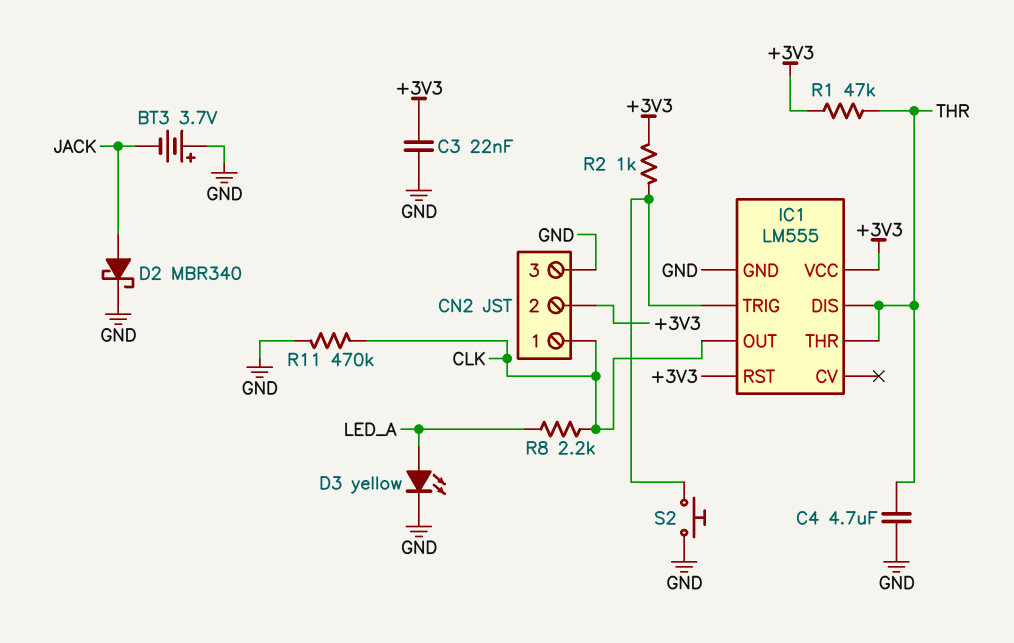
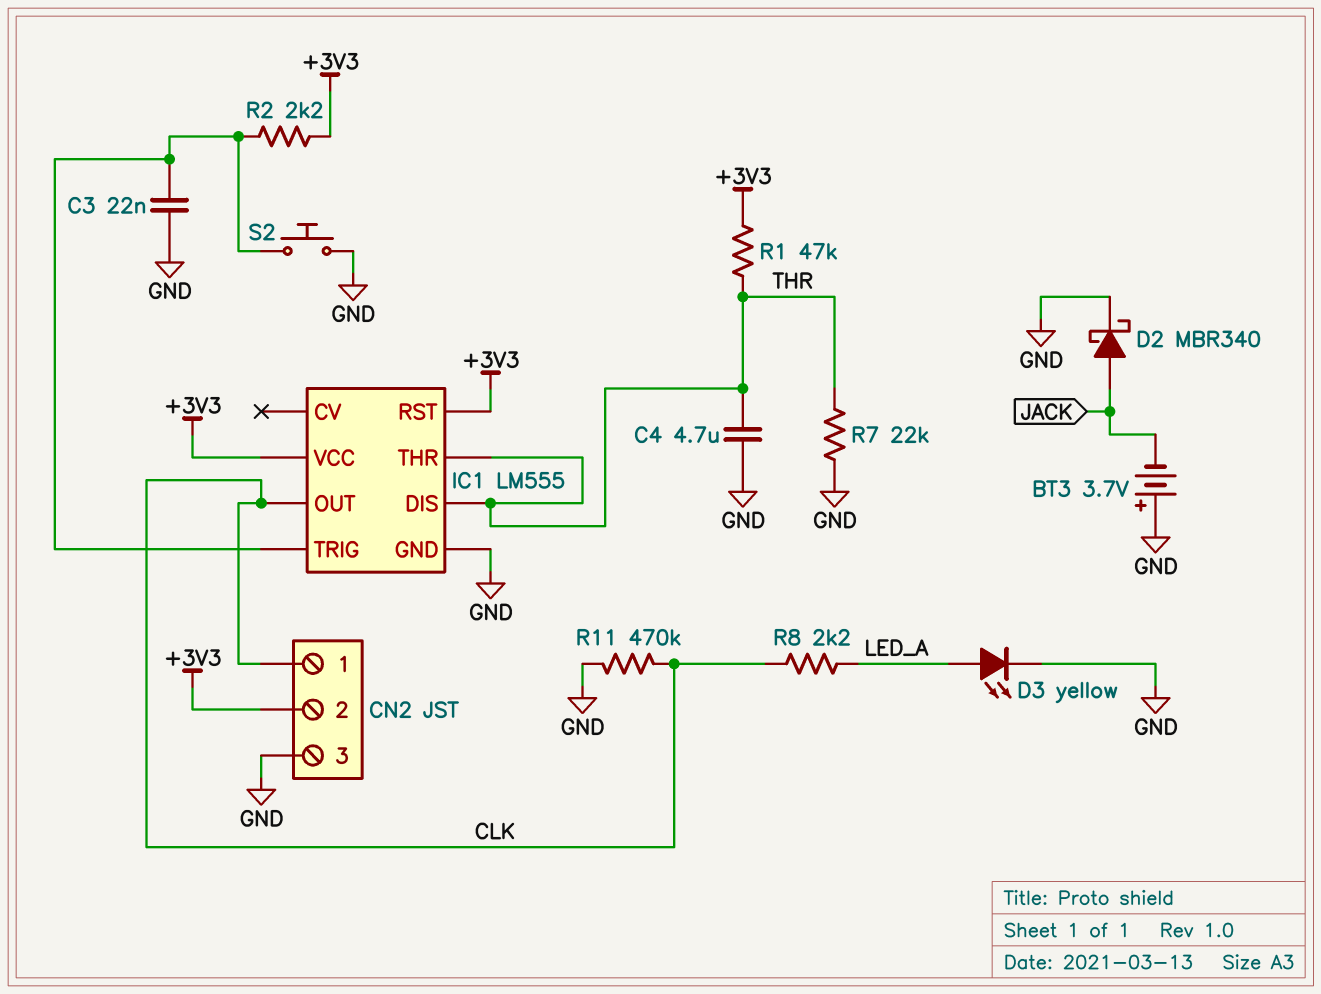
C3: 22nF (+3V3, GND) -> 22nF (GND, IC1/TRIG)
R2: 1k (+3V3, IC1/TRIG) -> 2.2k (+3V3, IC1/TRIG)
R7: none -> 22k (GND, THR)

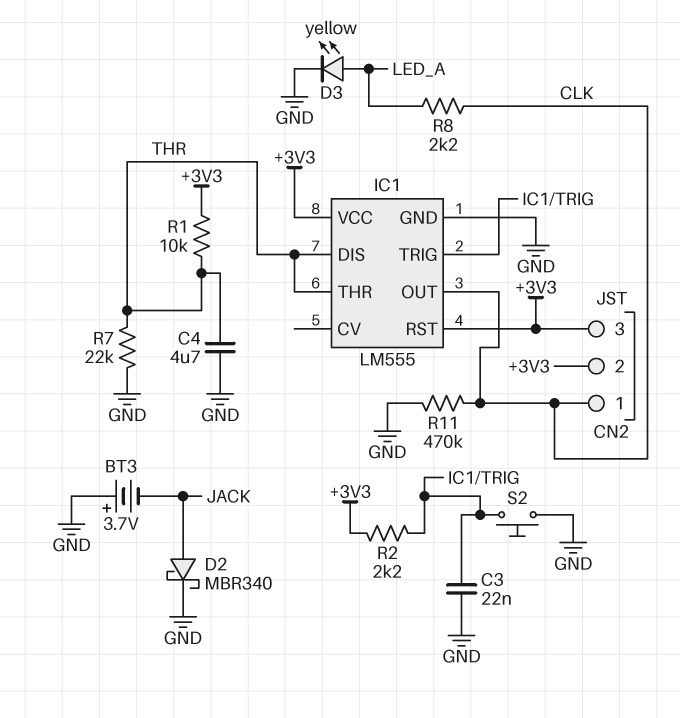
CN2 pin 3: GND -> +3V3
R1: 47k (+3V3, THR) -> 10k (+3V3, THR)

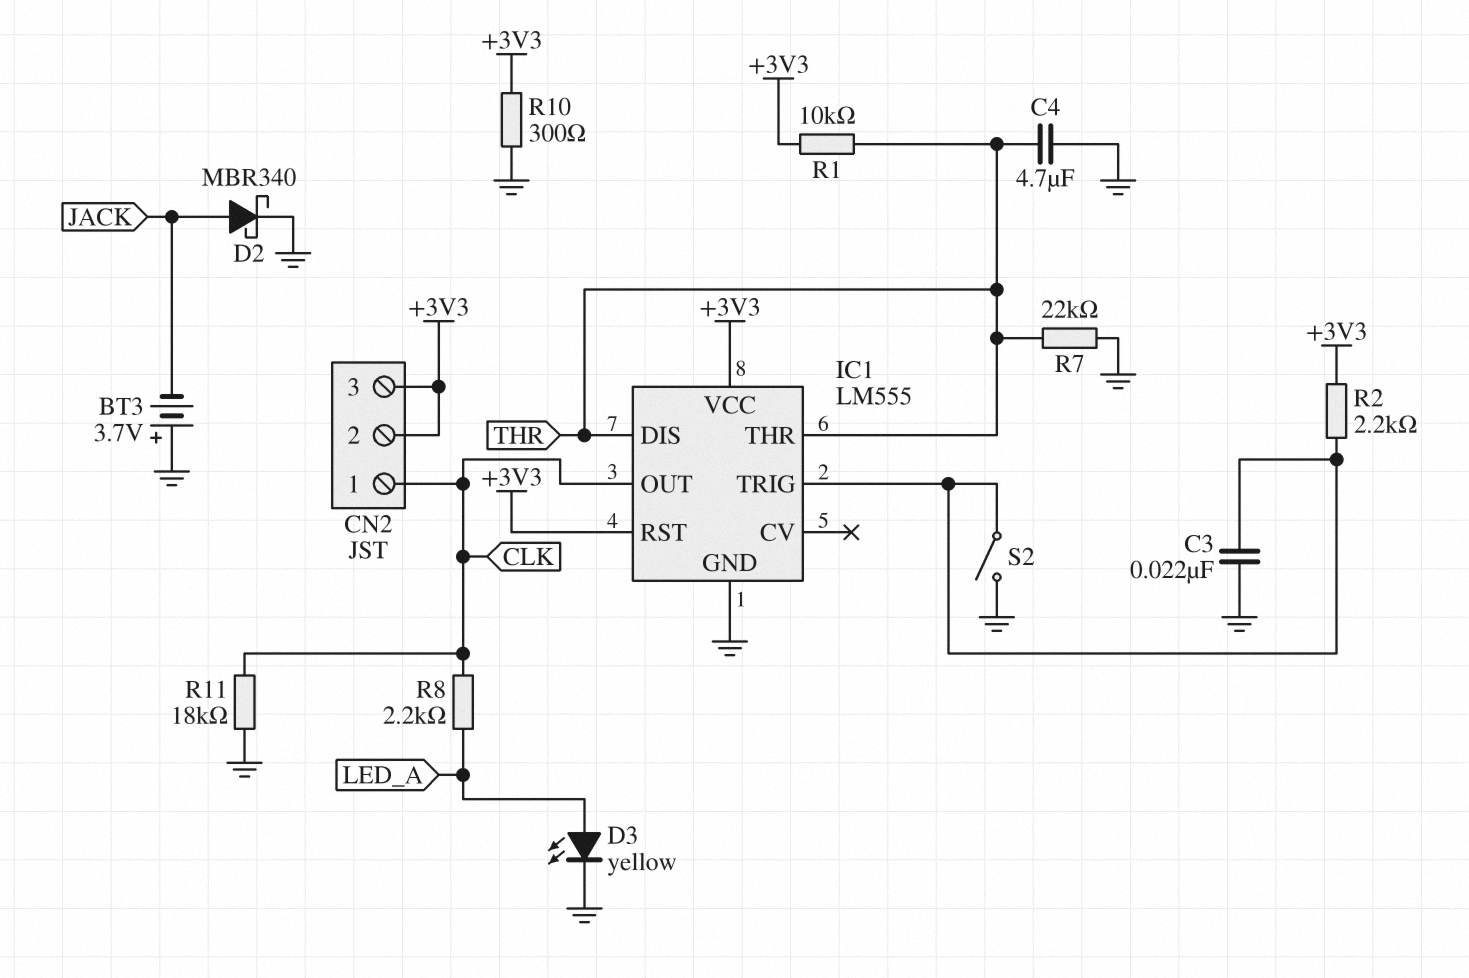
R10: none -> 300 (+3V3, GND)
R11: 470k (CLK, GND) -> 18k (CLK, GND)
S2: button (GND, IC1/TRIG) -> switch (GND, IC1/TRIG)

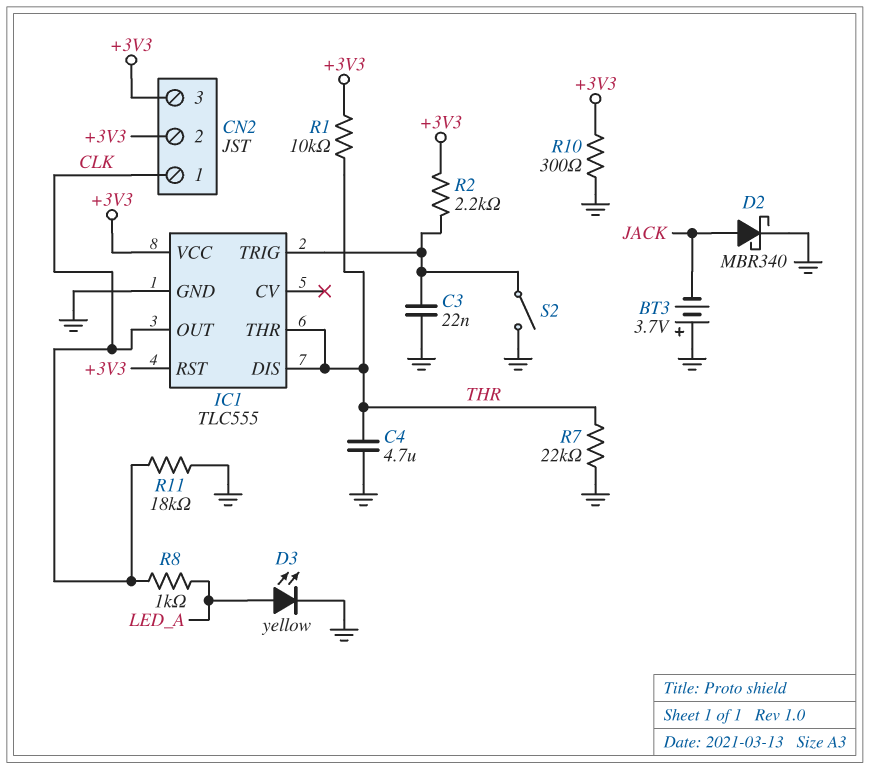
IC1: LM555 -> TLC555
R8: 2.2k (CLK, LED_A) -> 1k (CLK, LED_A)

